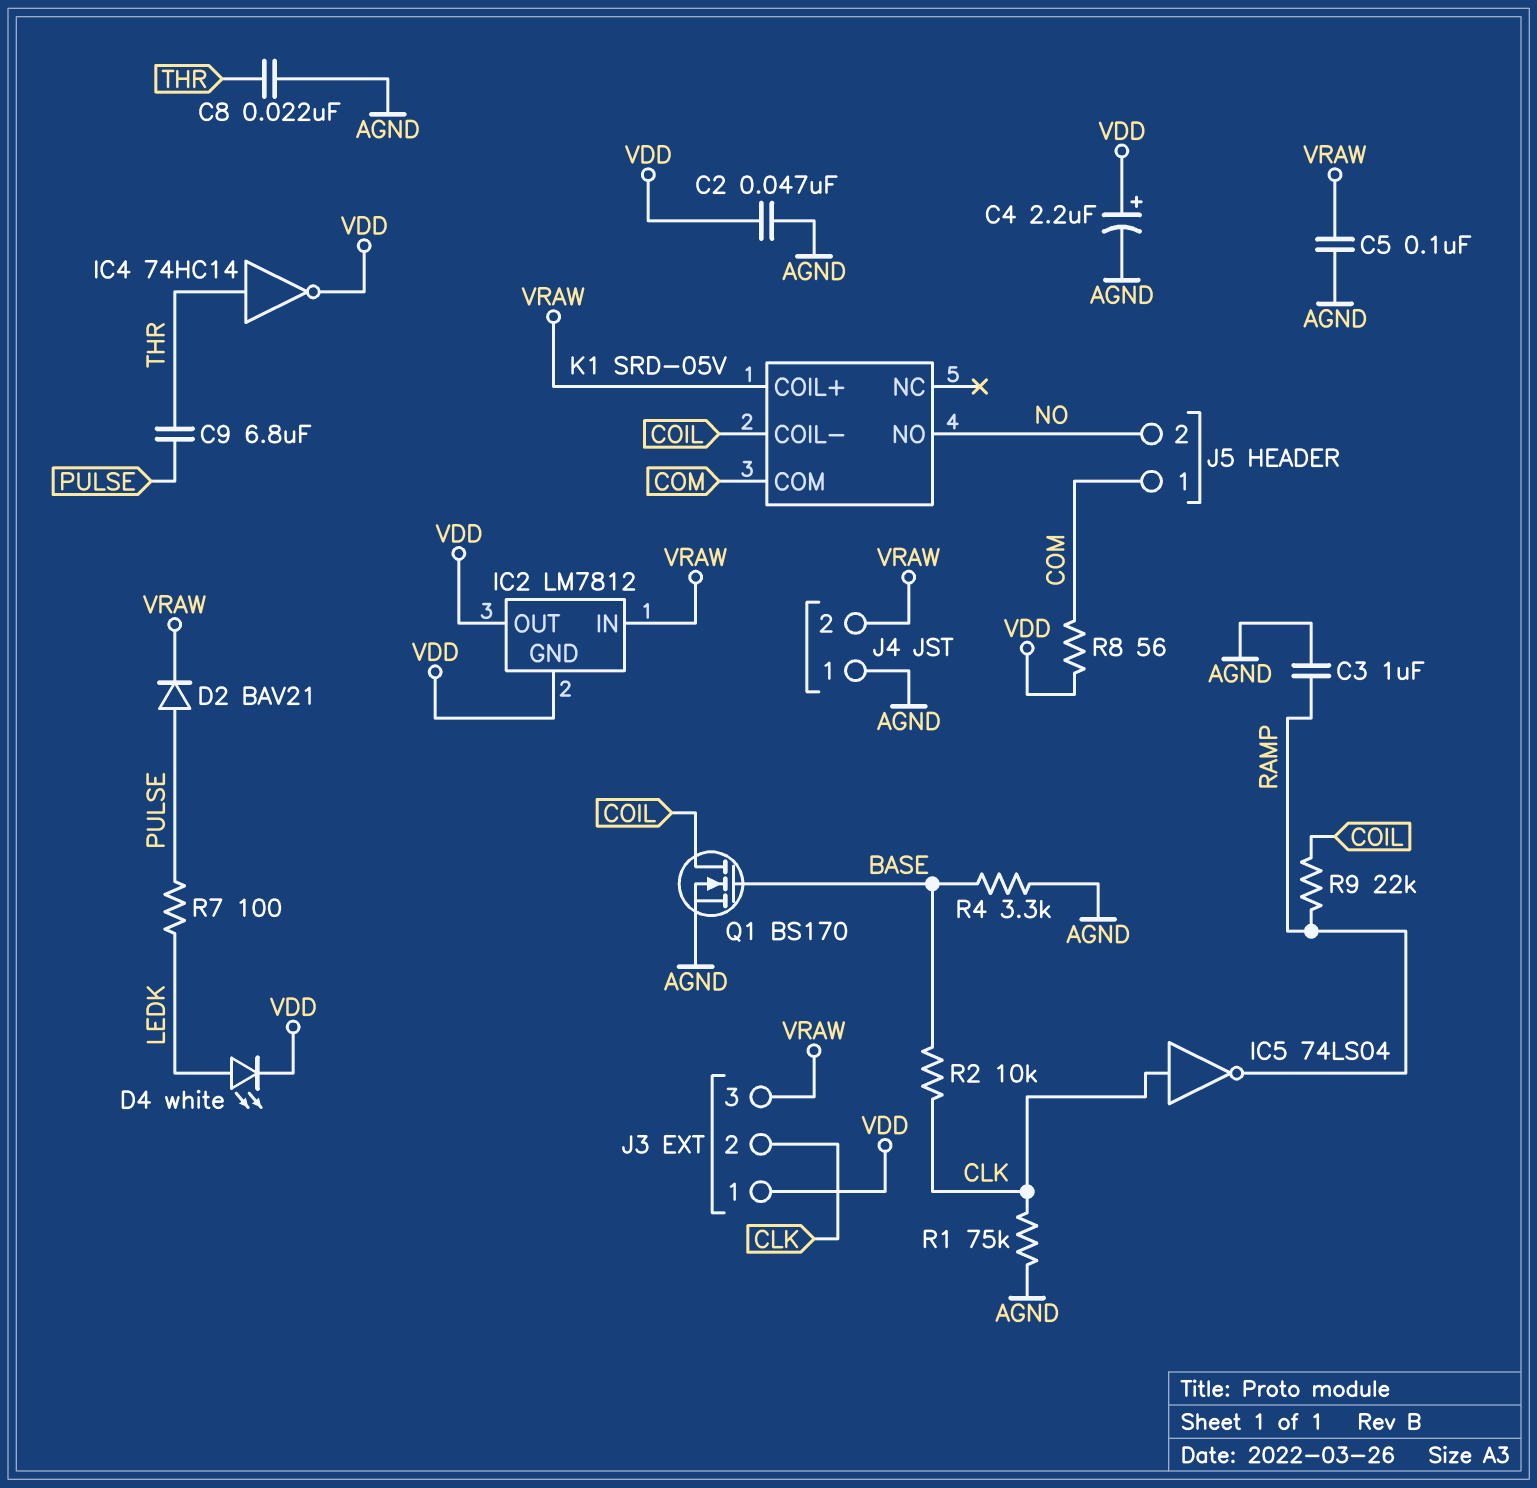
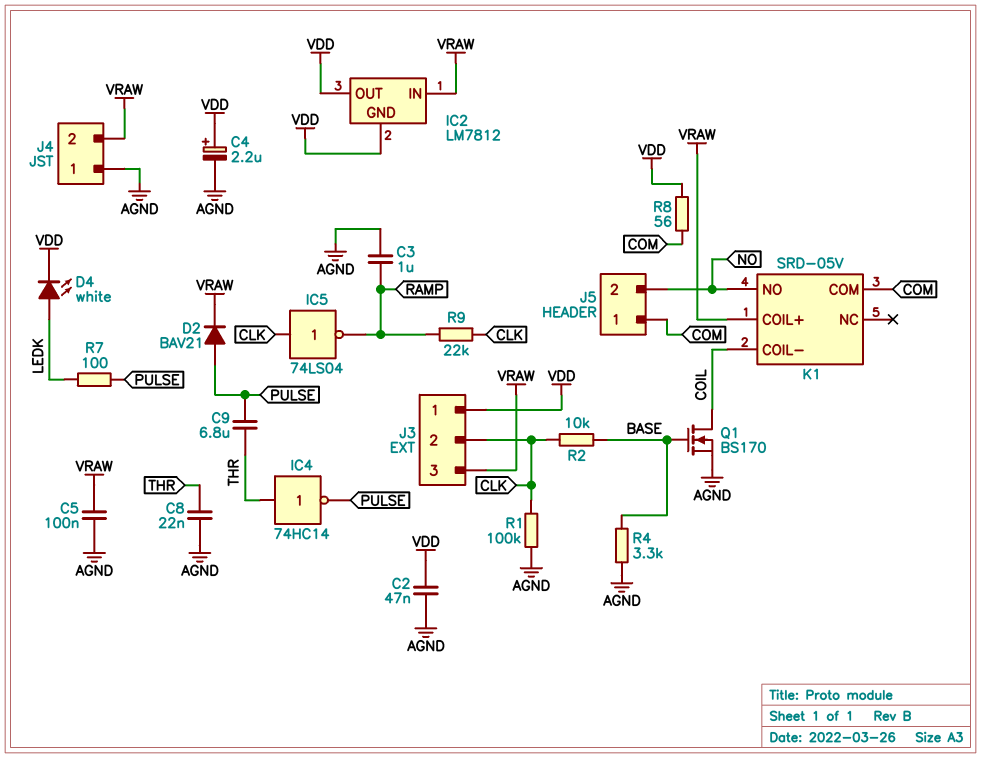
IC4: NOT 74HC14 (in THR, out VDD) -> NOT 74HC14 (in THR, out PULSE)
R1: 75k (AGND, CLK) -> 100k (AGND, CLK)
R9: 22k (COIL, RAMP) -> 22k (CLK, RAMP)

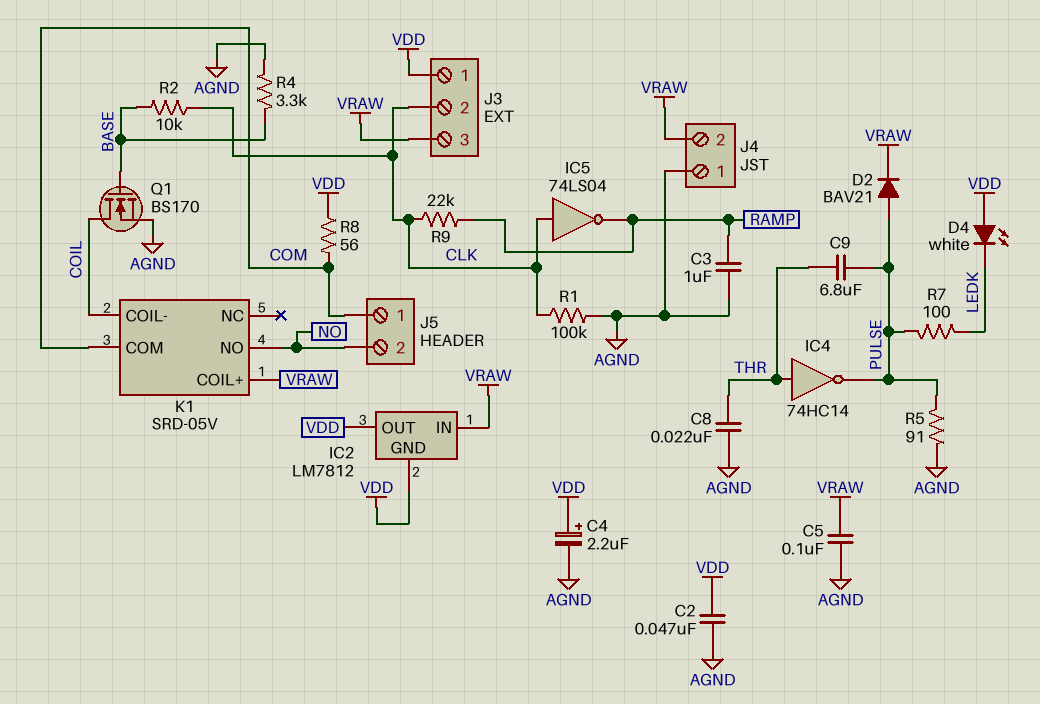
D4: LED white (A LEDK, K VDD) -> LED white (A VDD, K LEDK)
R5: none -> 91 (AGND, PULSE)

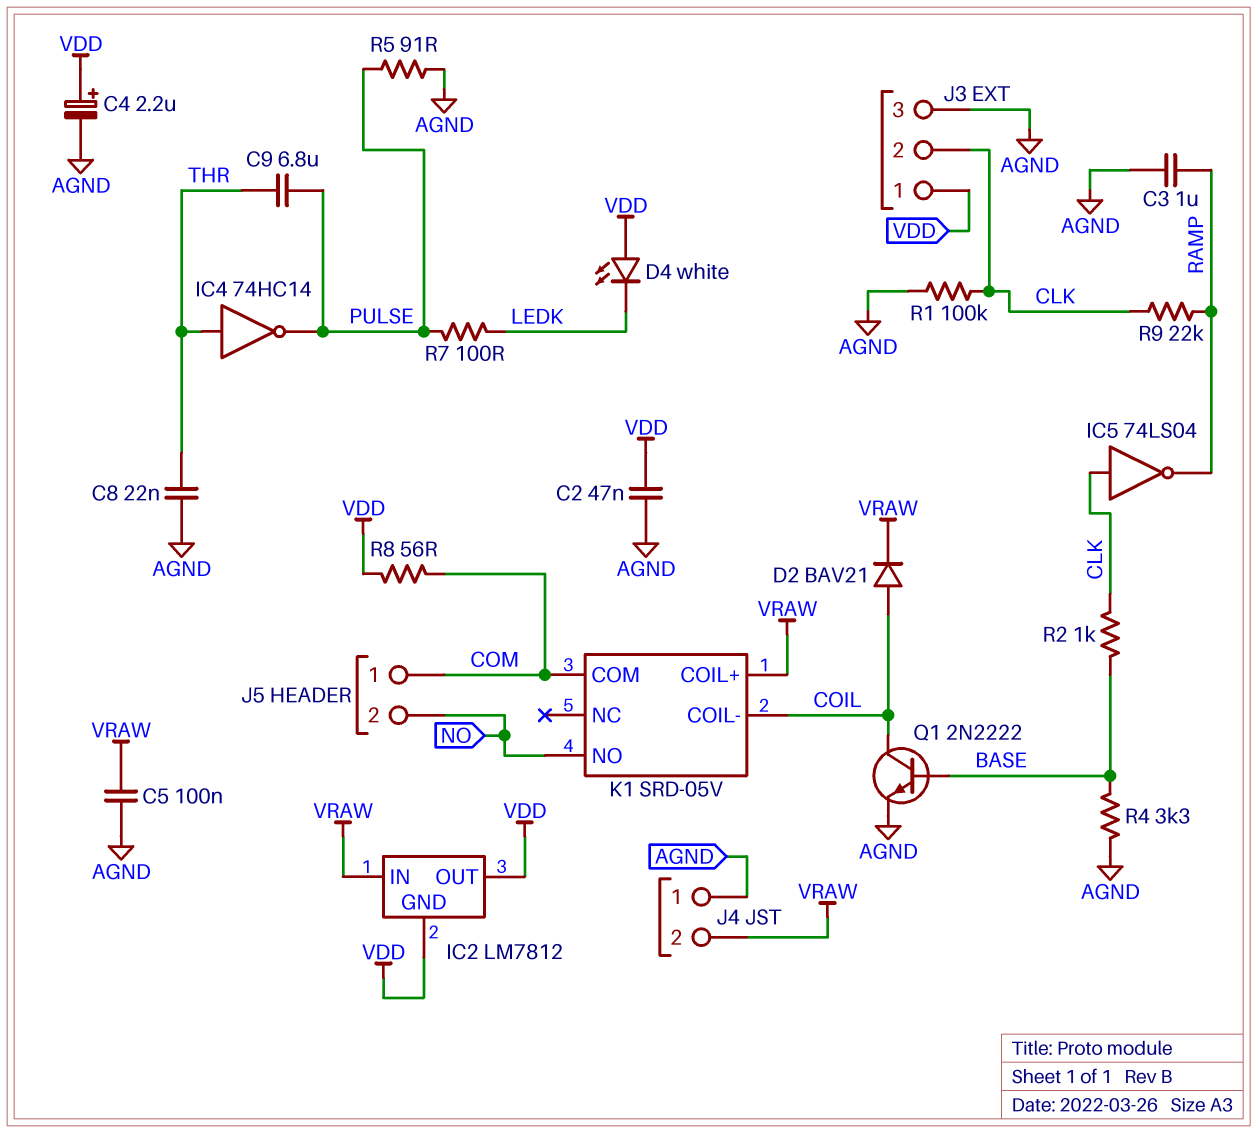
D2: diode BAV21 (A PULSE, K VRAW) -> diode BAV21 (A COIL, K VRAW)
J3 pin 3: VRAW -> AGND
Q1: NMOS BS170 (G BASE, D COIL, S AGND) -> NPN 2N2222 (B BASE, C COIL, E AGND)
R2: 10k (BASE, CLK) -> 1k (BASE, CLK)

